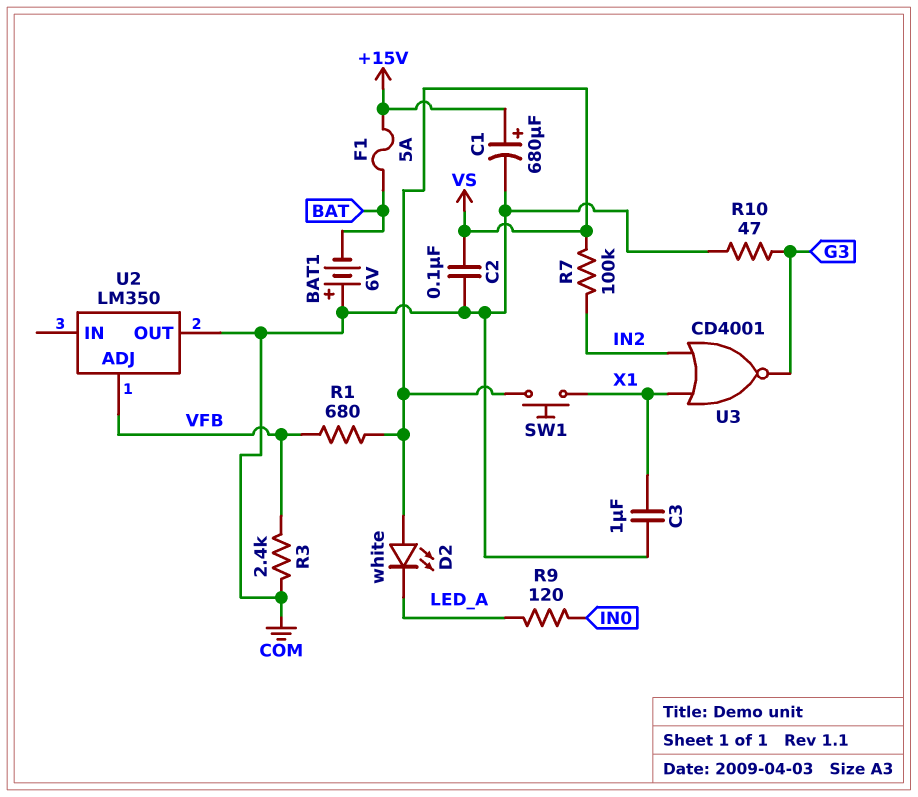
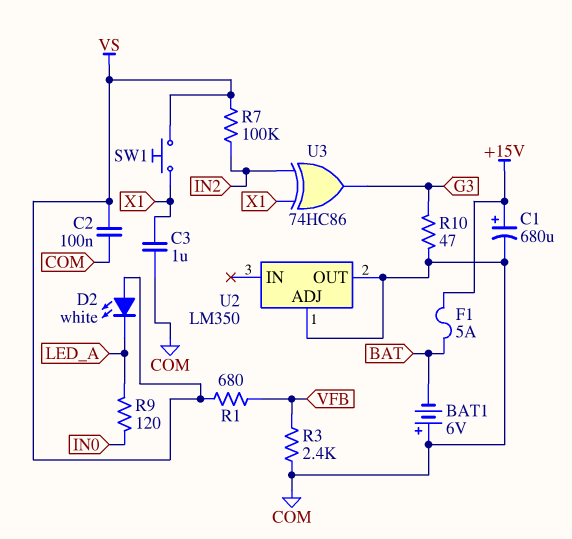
U2 pin ADJ: VFB -> COM
U3: NOR CD4001 (in IN2, in X1, out G3) -> XOR 74HC86 (in IN2, in X1, out G3)

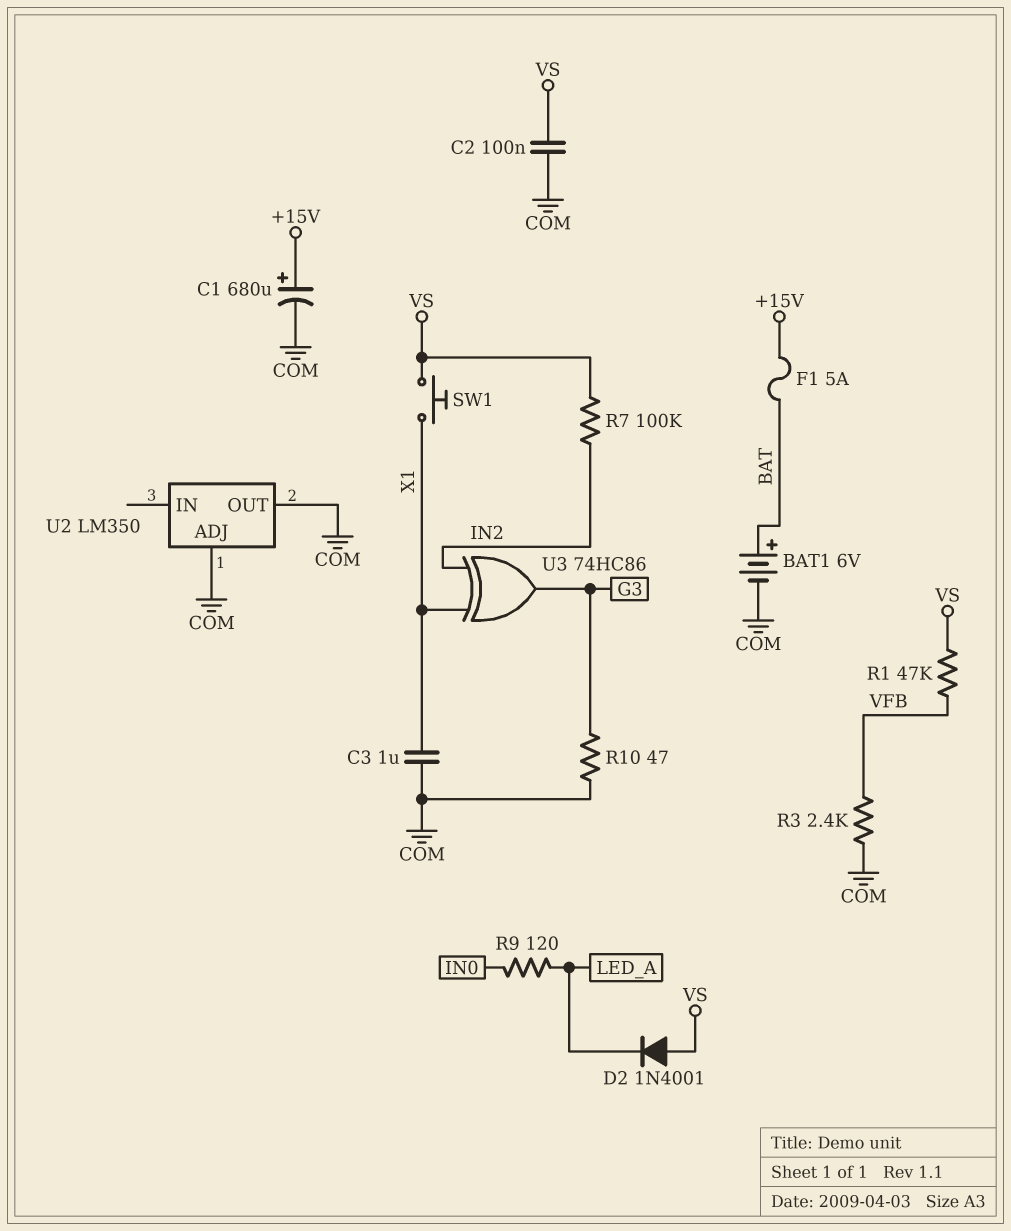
BAT1: 6V (plus COM, minus BAT) -> 6V (plus BAT, minus COM)
D2: LED white (A VS, K LED_A) -> diode 1N4001 (A VS, K LED_A)
R1: 680 (VFB, VS) -> 47k (VFB, VS)

